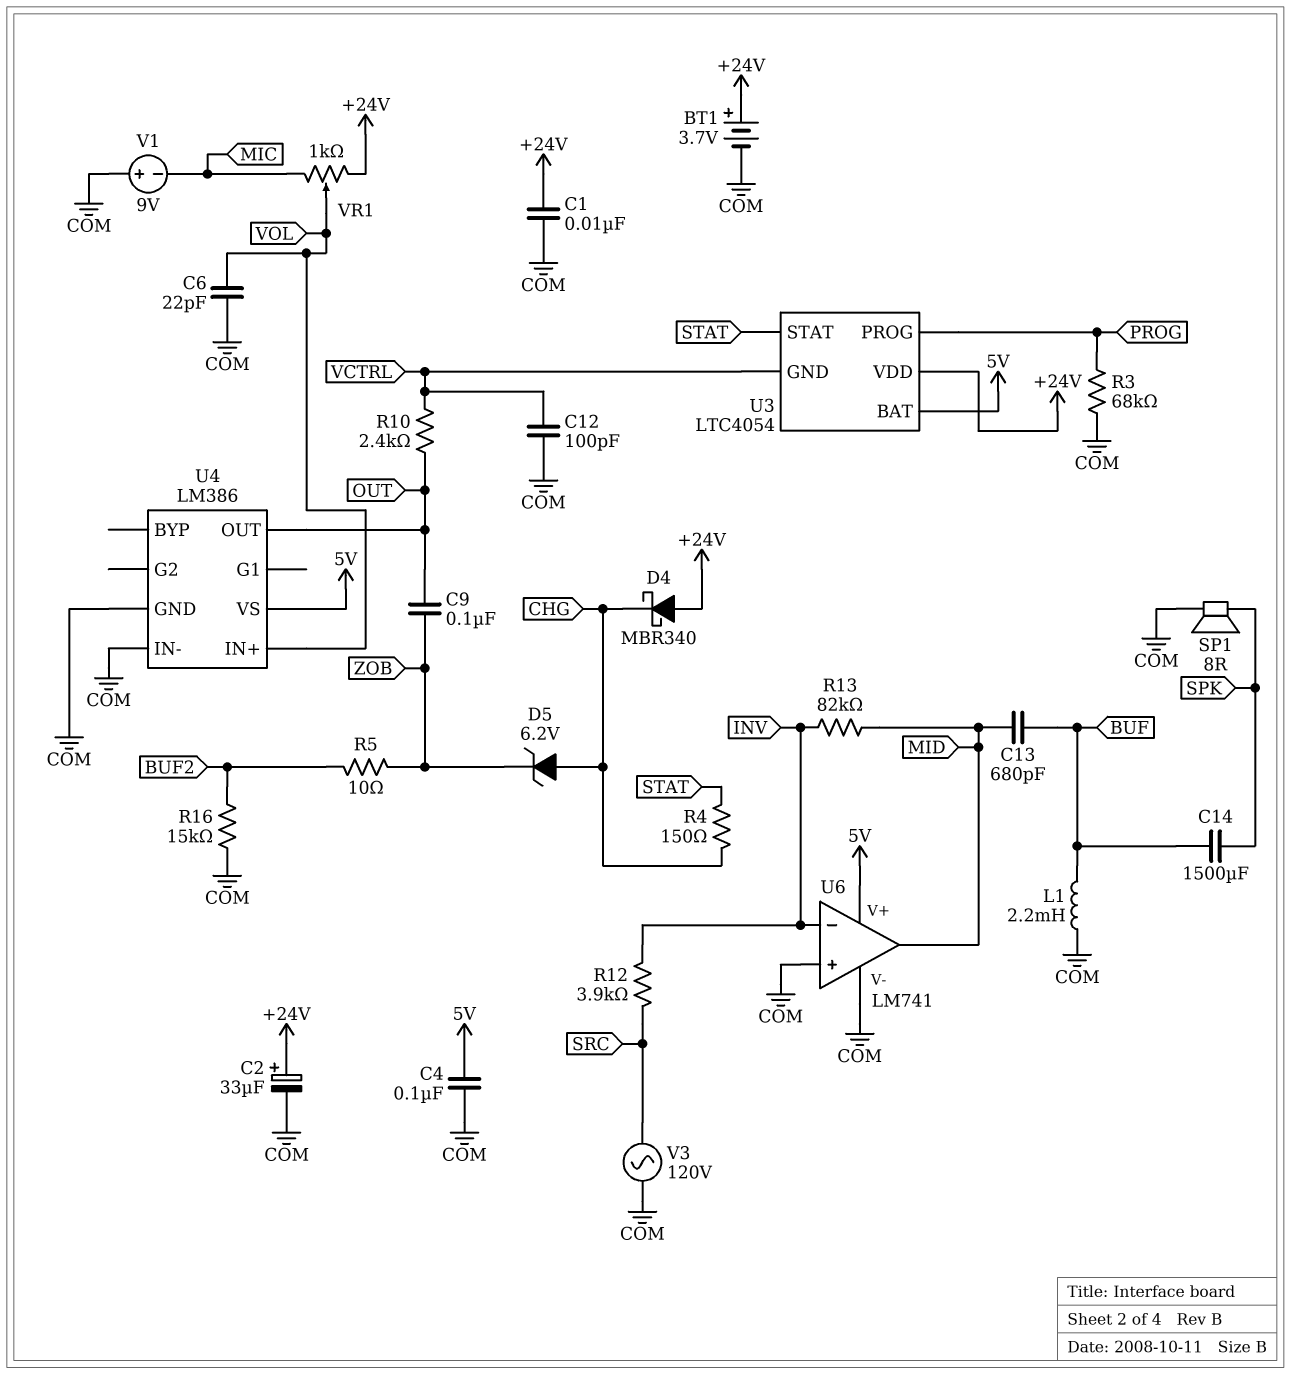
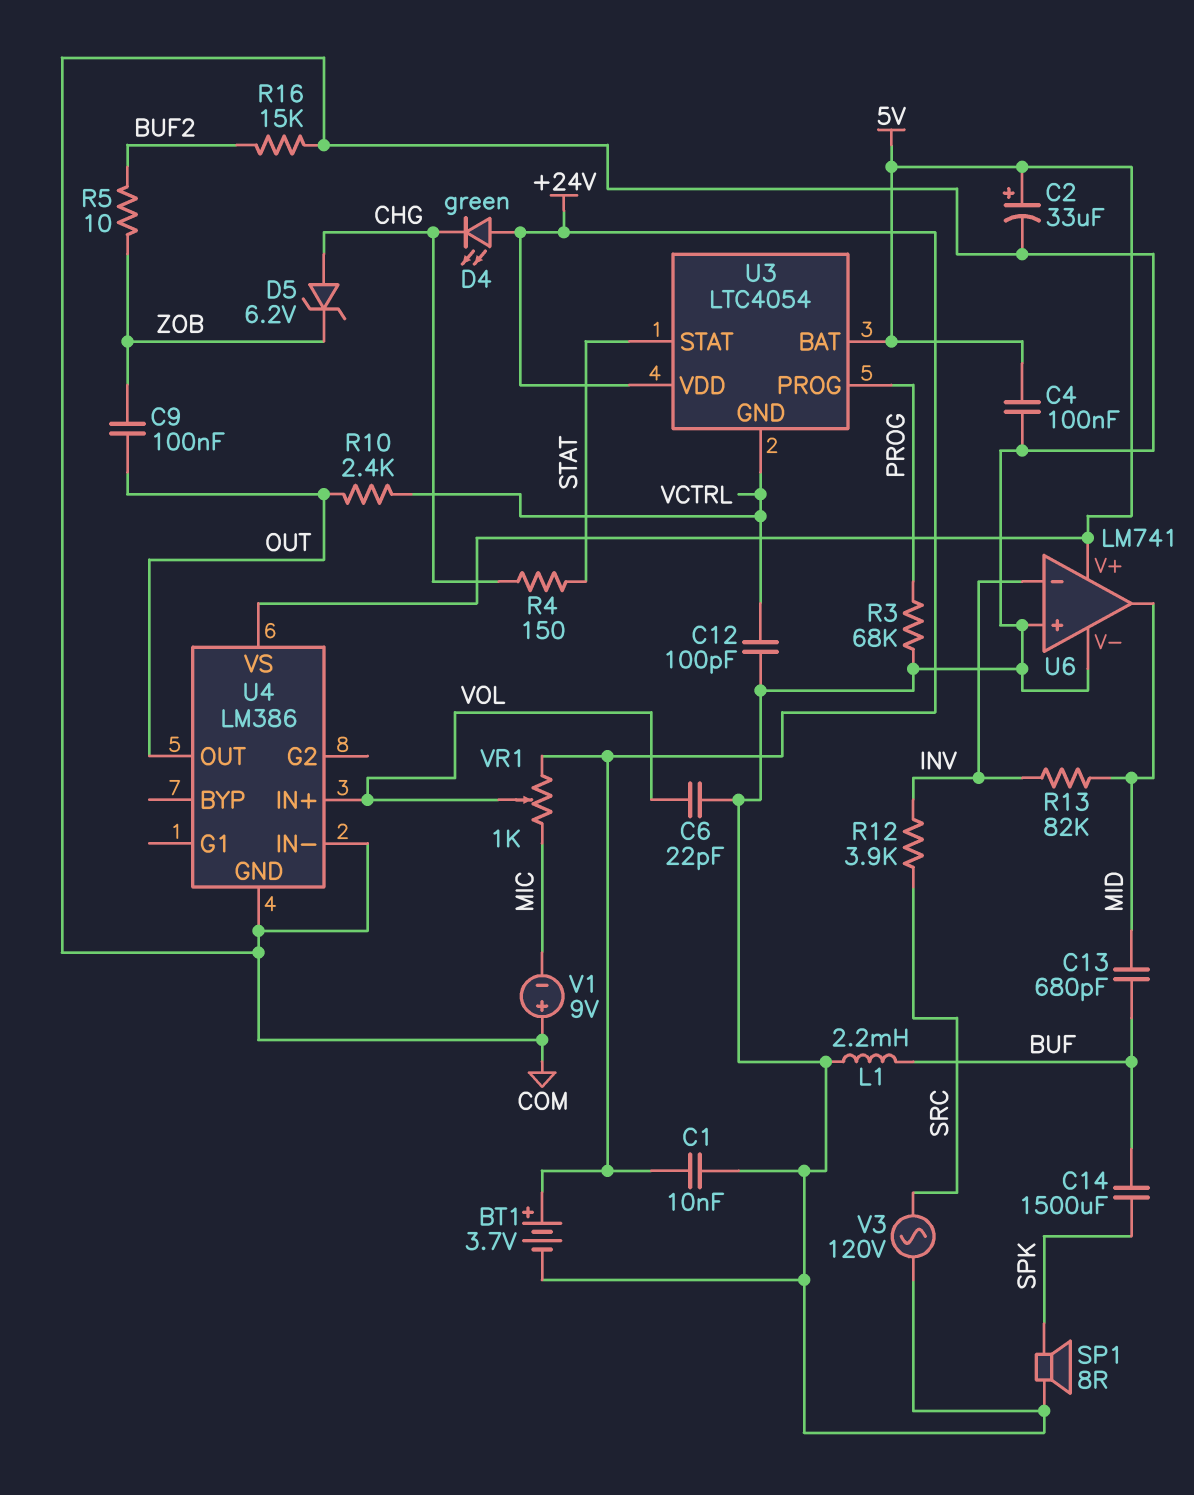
C2: 33uF (plus +24V, minus COM) -> 33uF (plus 5V, minus COM)
D4: schottky MBR340 (A +24V, K CHG) -> LED green (A +24V, K CHG)

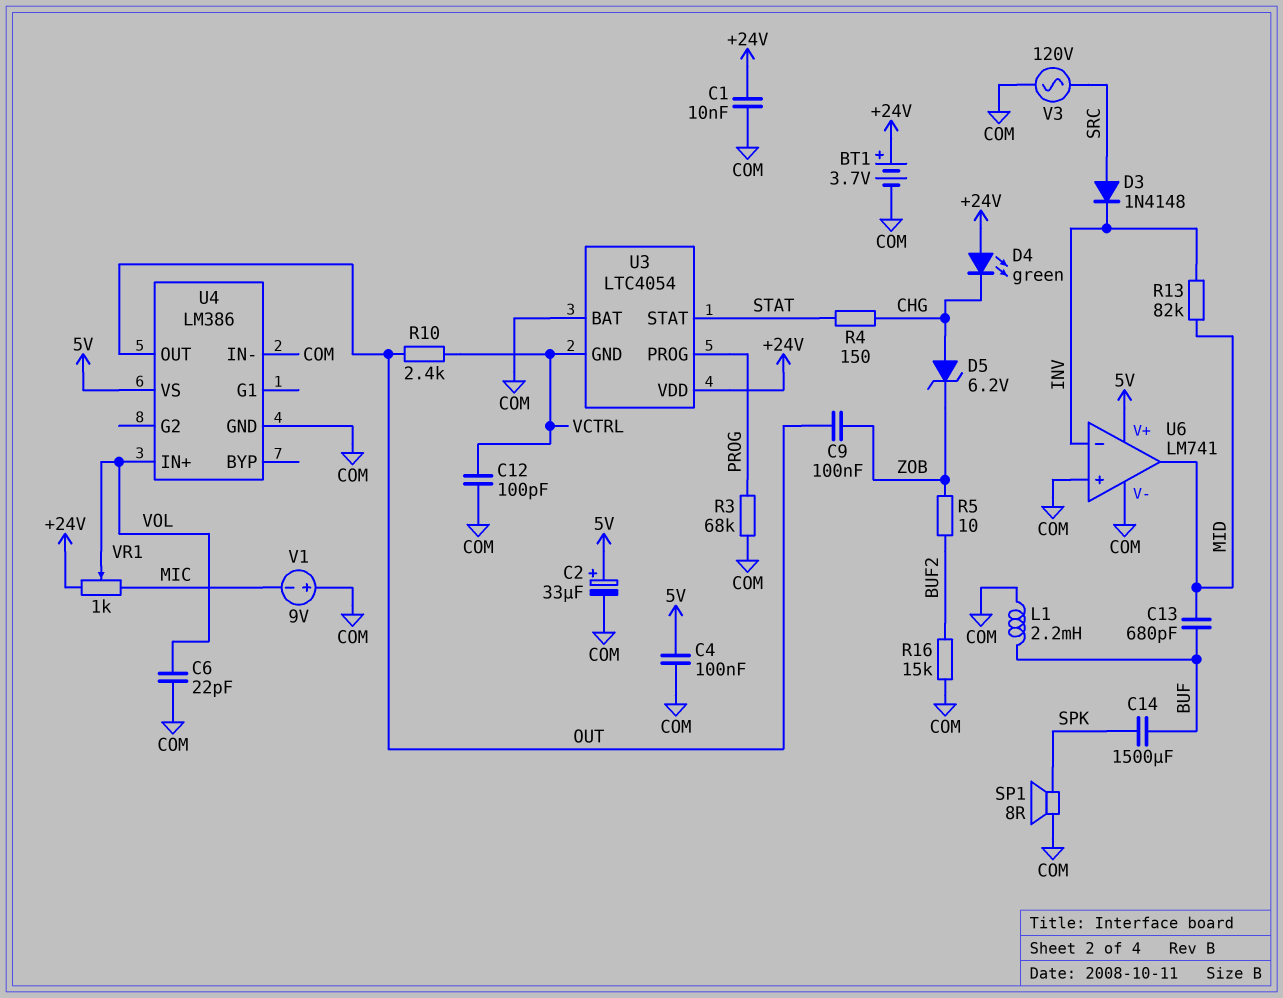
D3: none -> diode 1N4148 (A SRC, K INV)
R12: 3.9k (INV, SRC) -> none
U3 pin BAT: 5V -> COM

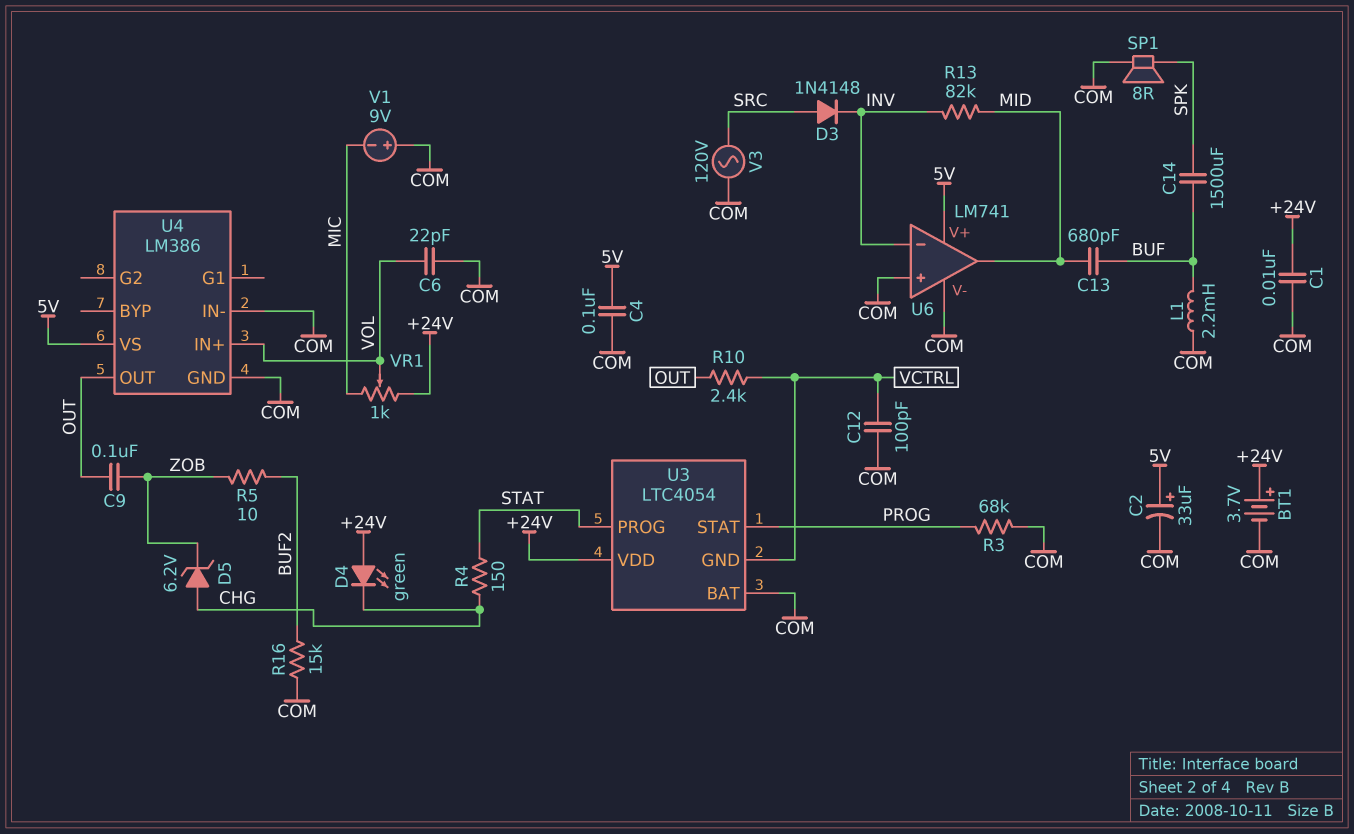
U3 pin PROG: PROG -> STAT
U3 pin STAT: STAT -> PROG

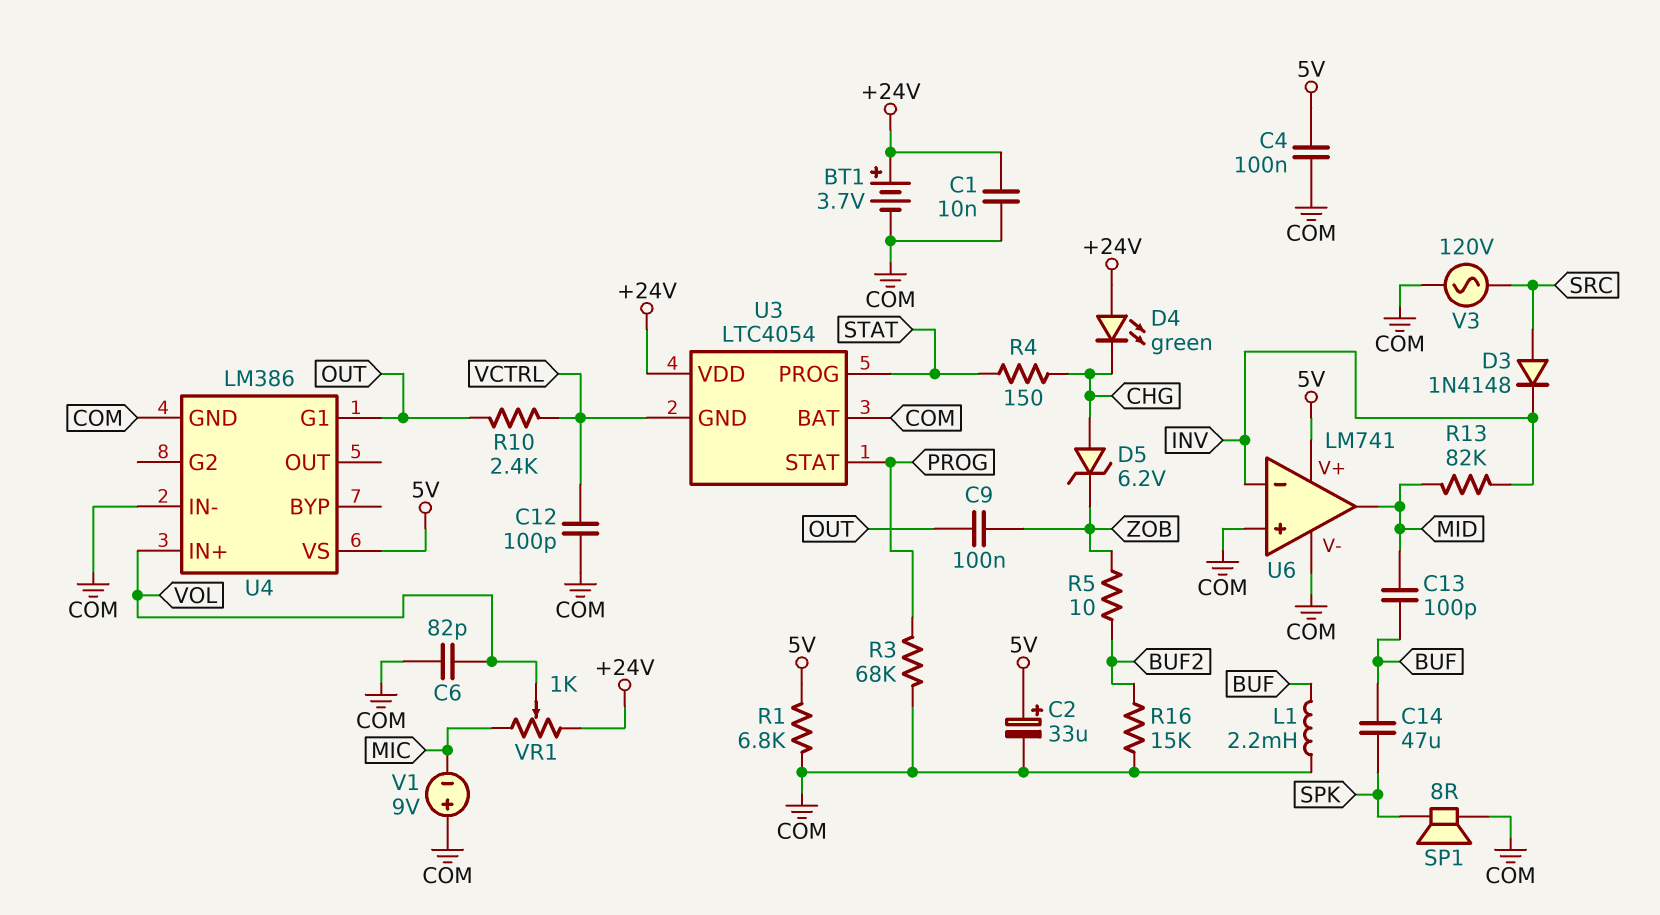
C6: 22pF (COM, VOL) -> 82pF (COM, VOL)
C13: 680pF (BUF, MID) -> 100pF (BUF, MID)
C14: 1500uF (BUF, SPK) -> 47uF (BUF, SPK)
R1: none -> 6.8k (5V, COM)
U4 pin G1: none -> OUT
U4 pin OUT: OUT -> none

